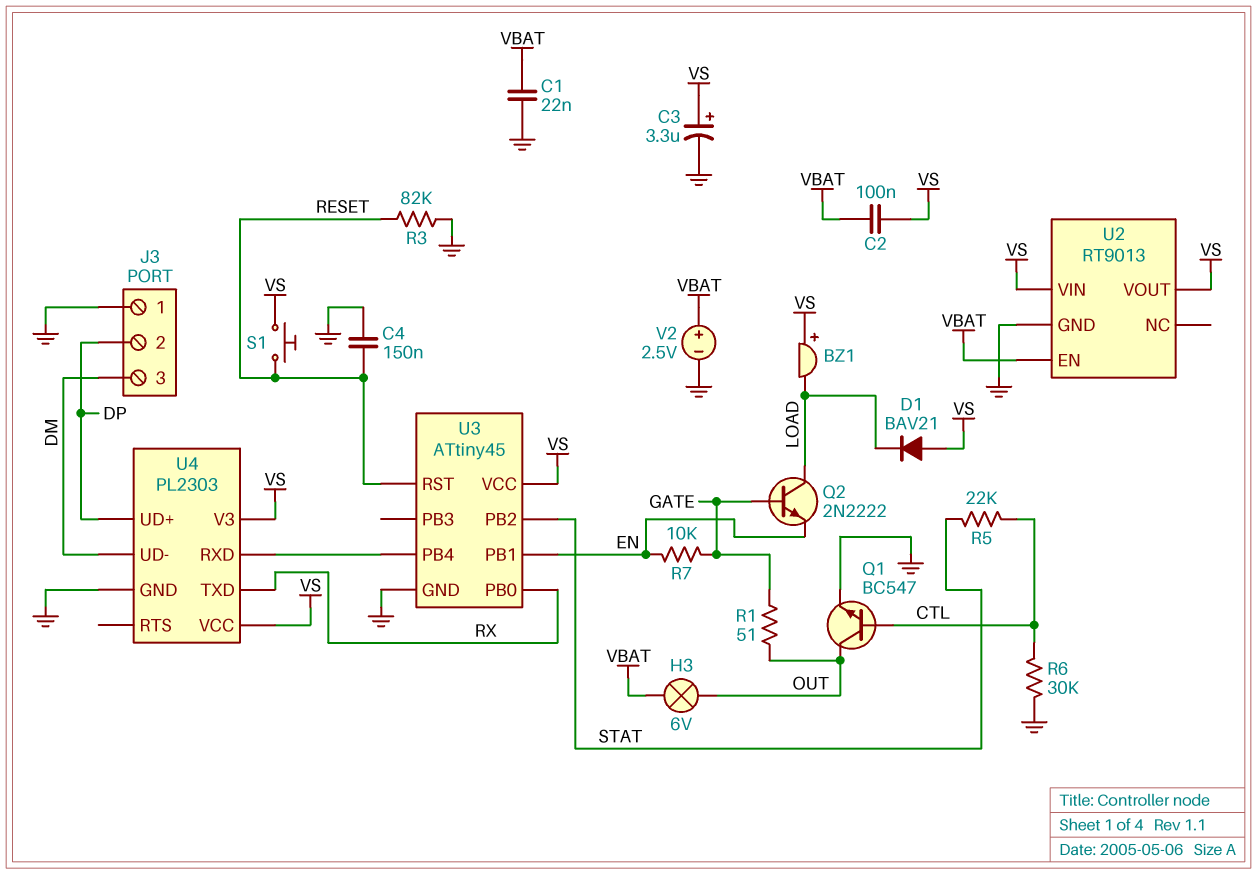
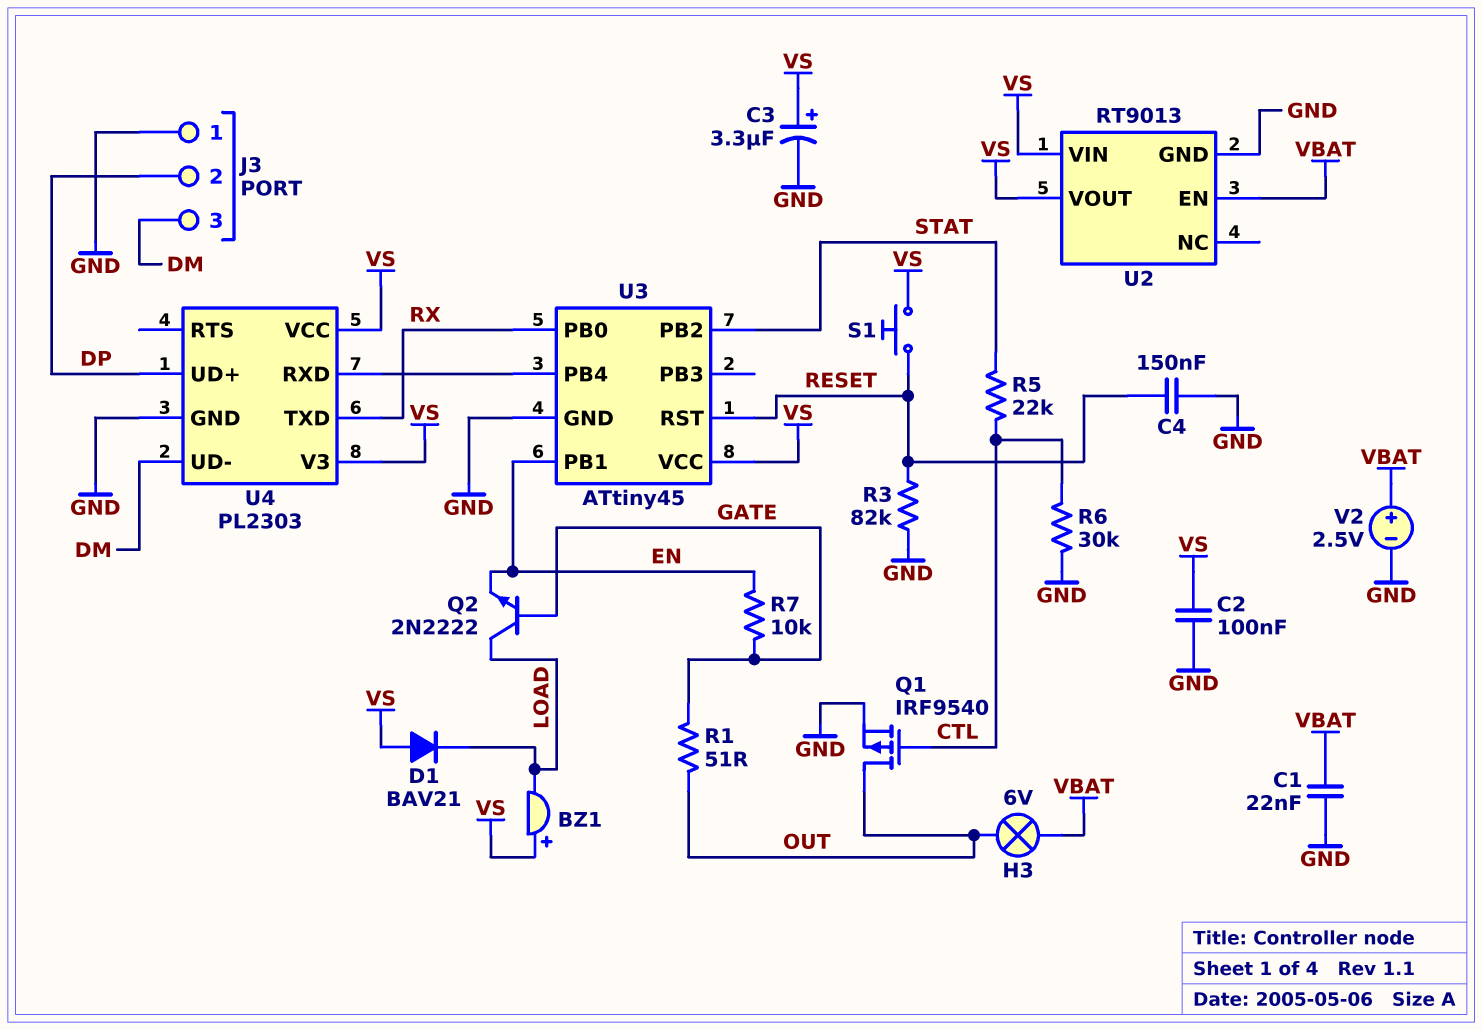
C2: 100nF (VBAT, VS) -> 100nF (GND, VS)
Q1: NPN BC547 (B CTL, C OUT, E GND) -> PMOS IRF9540 (G CTL, D OUT, S GND)

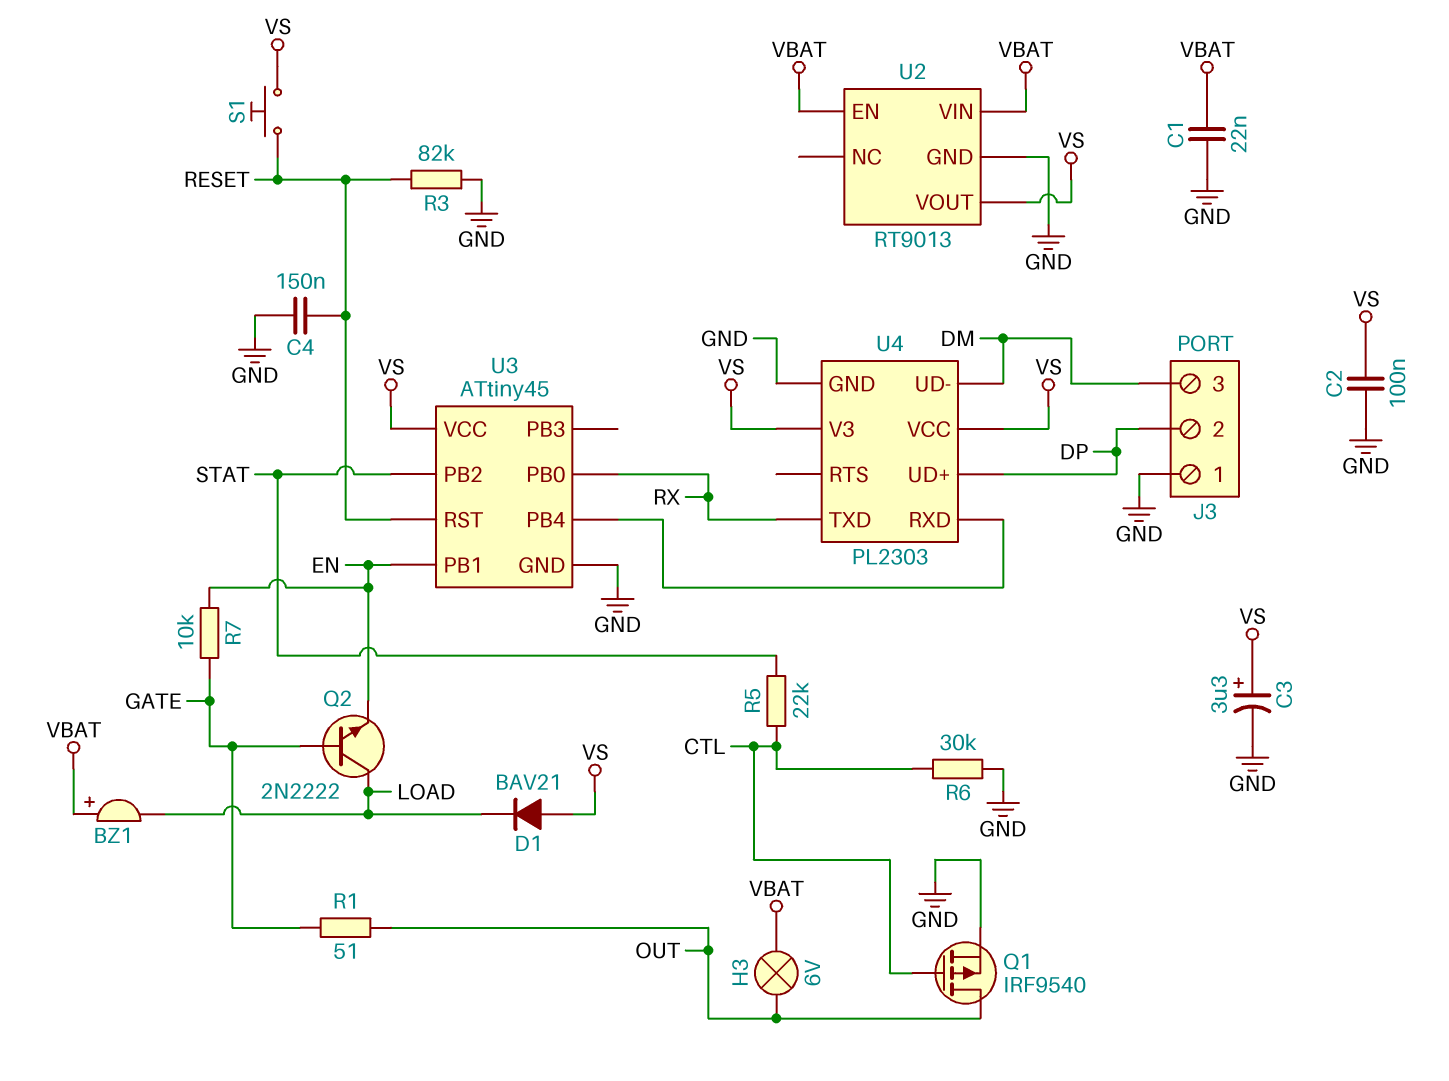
BZ1: buzzer (plus VS, minus LOAD) -> buzzer (plus VBAT, minus LOAD)
U2 pin VIN: VS -> VBAT
V2: 2.5V (plus VBAT, minus GND) -> none

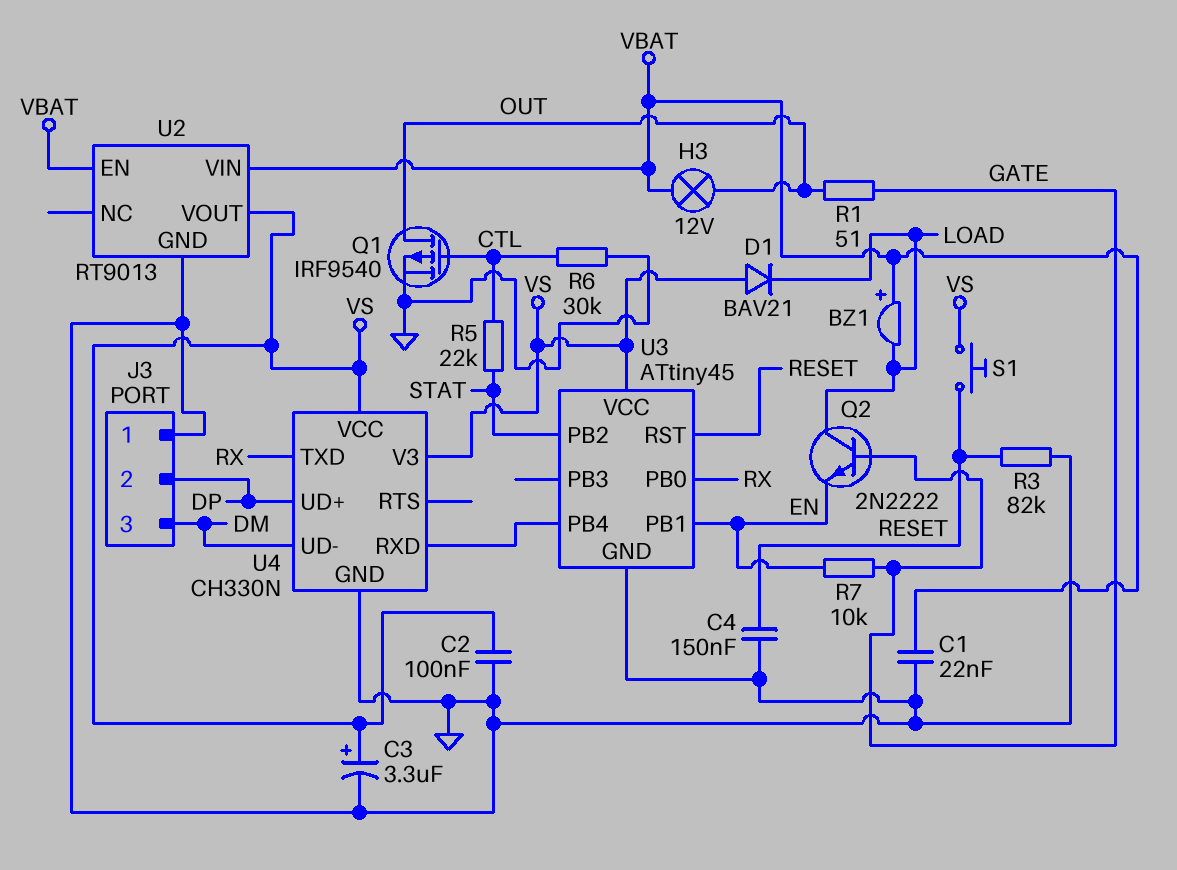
H3: lamp 6V (OUT, VBAT) -> lamp 12V (OUT, VBAT)
U4: PL2303 -> CH330N

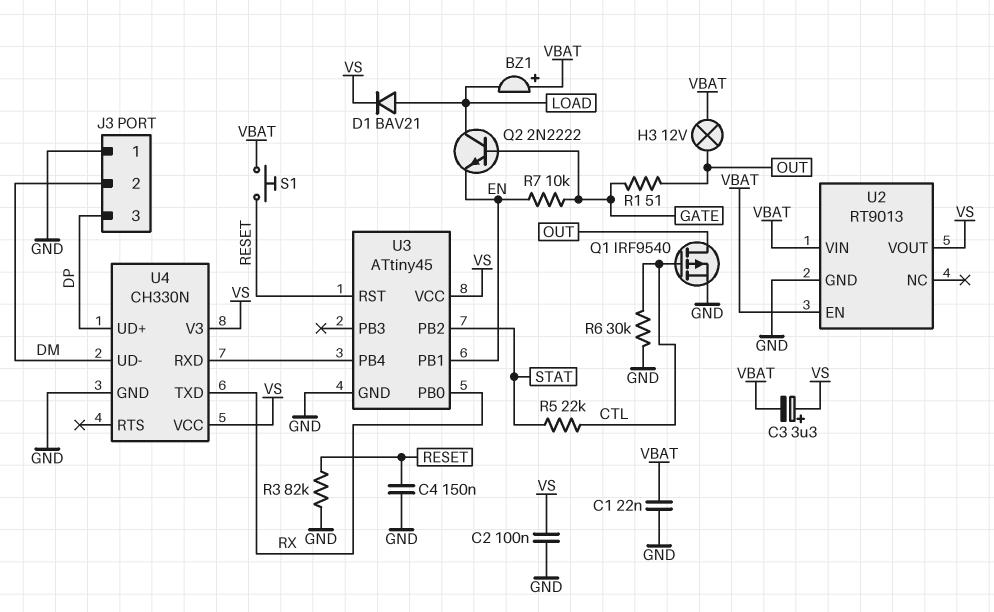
C3: 3.3uF (plus VS, minus GND) -> 3.3uF (plus VS, minus VBAT)
D1: diode BAV21 (A VS, K LOAD) -> diode BAV21 (A LOAD, K VS)
J3 pin 2: DP -> DM
J3 pin 3: DM -> DP
S1: button (RESET, VS) -> button (RESET, VBAT)

